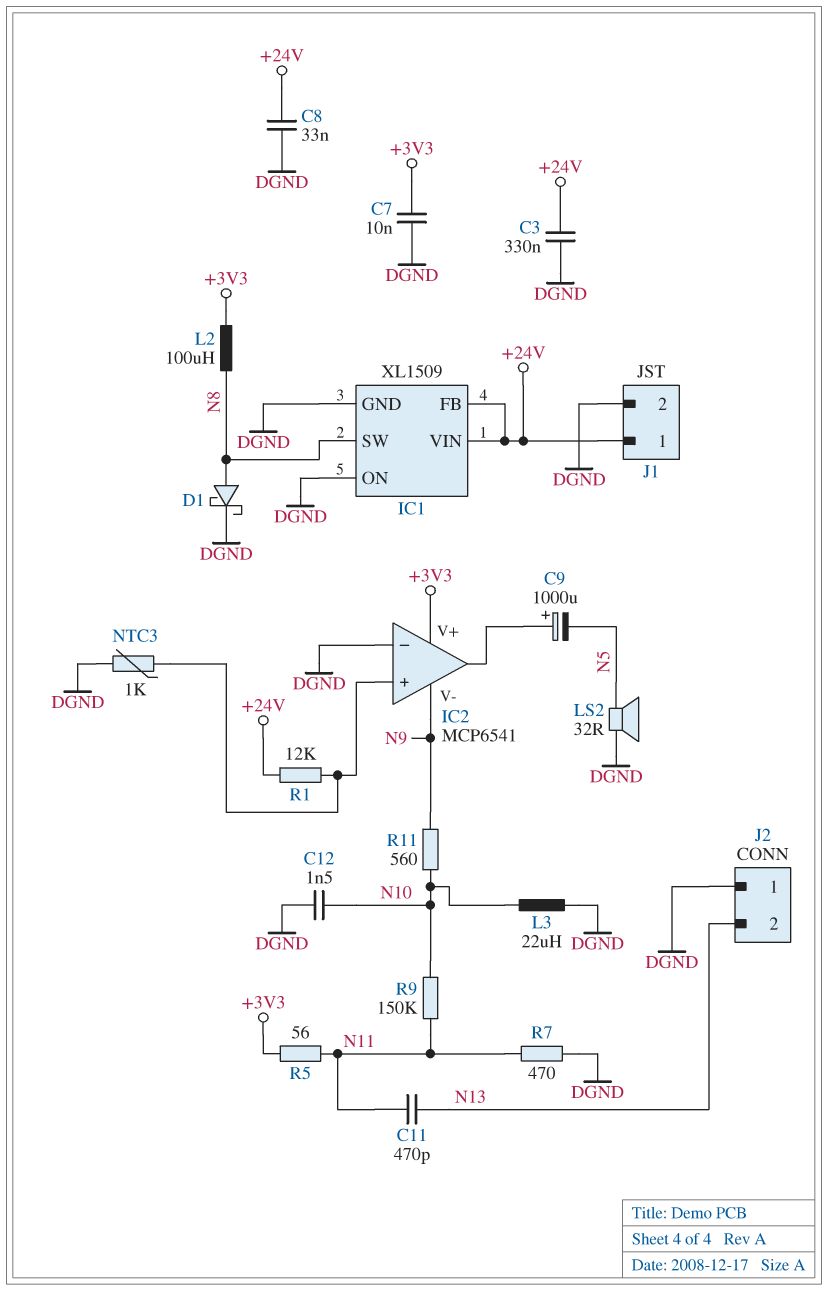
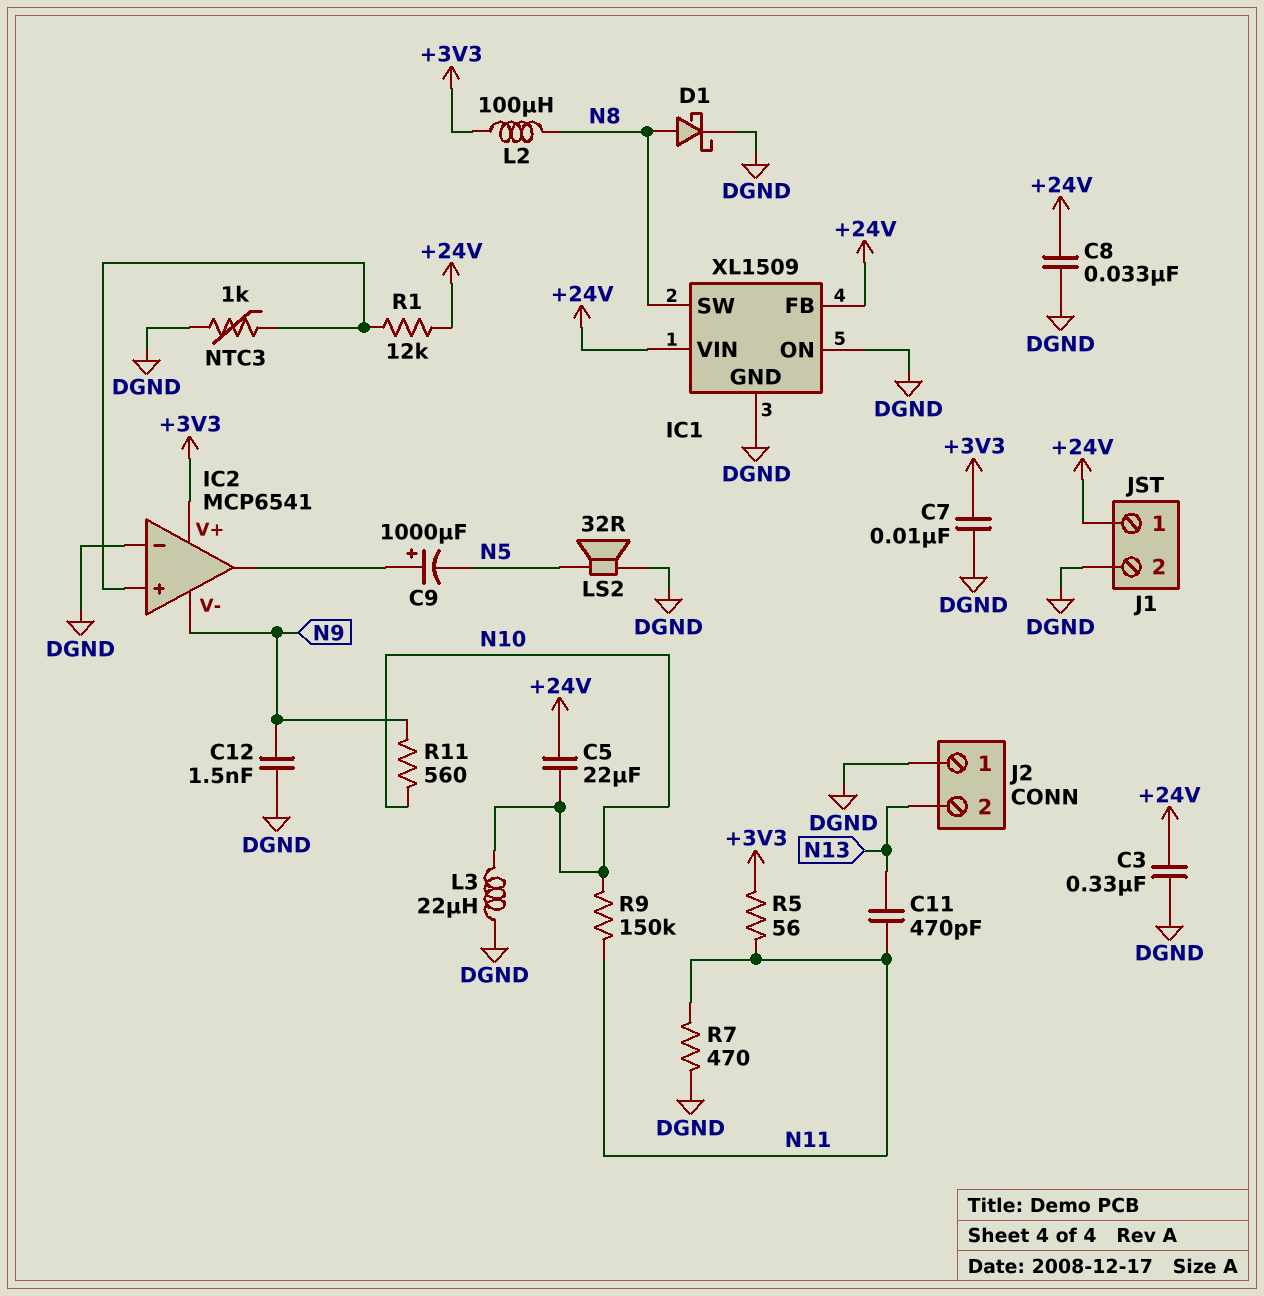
C5: none -> 22uF (+24V, N10)
C12: 1.5nF (DGND, N10) -> 1.5nF (DGND, N9)

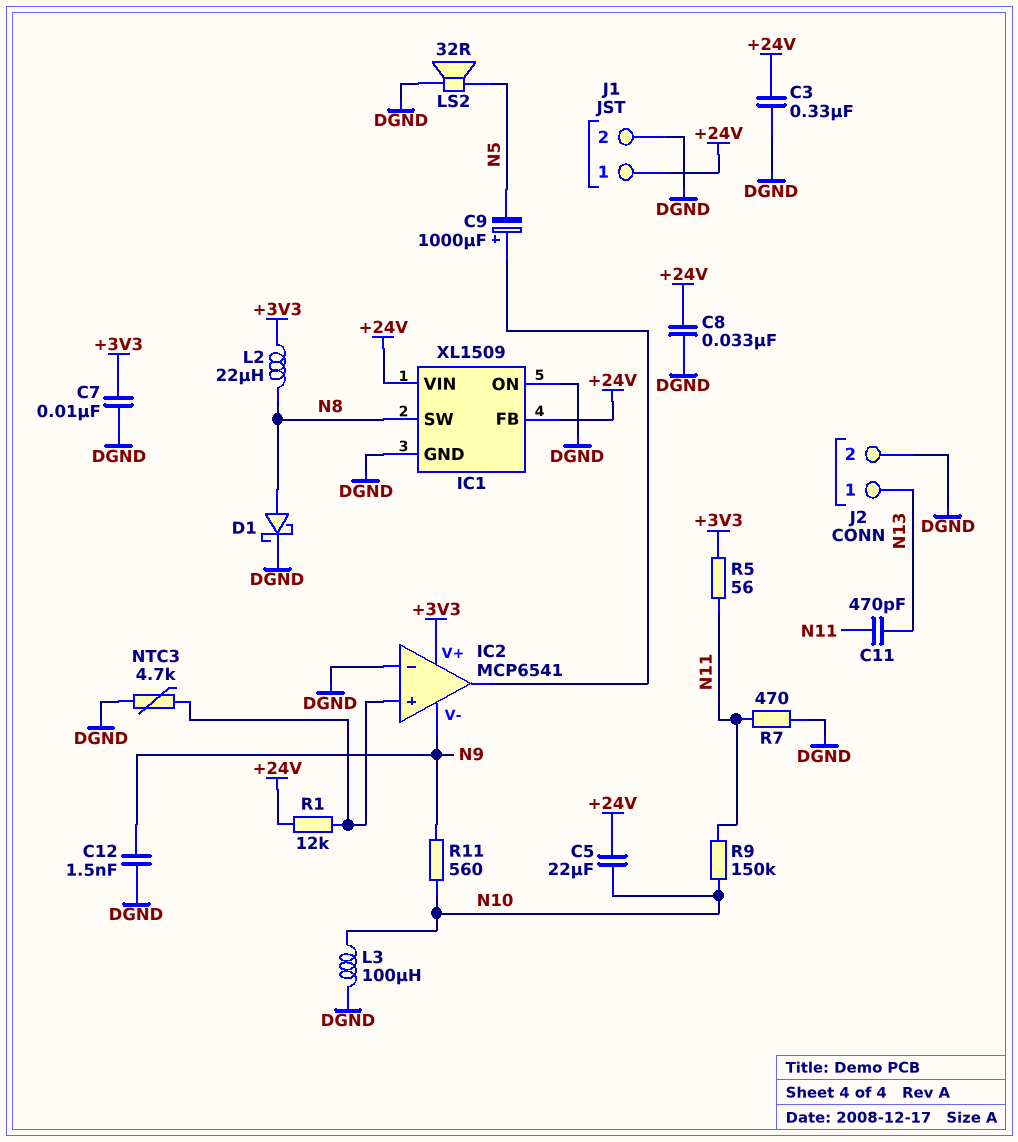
J2 pin 1: DGND -> N13
J2 pin 2: N13 -> DGND
L2: 100uH (+3V3, N8) -> 22uH (+3V3, N8)
L3: 22uH (DGND, N10) -> 100uH (DGND, N10)
NTC3: 1k (DGND, IC2/in+) -> 4.7k (DGND, IC2/in+)

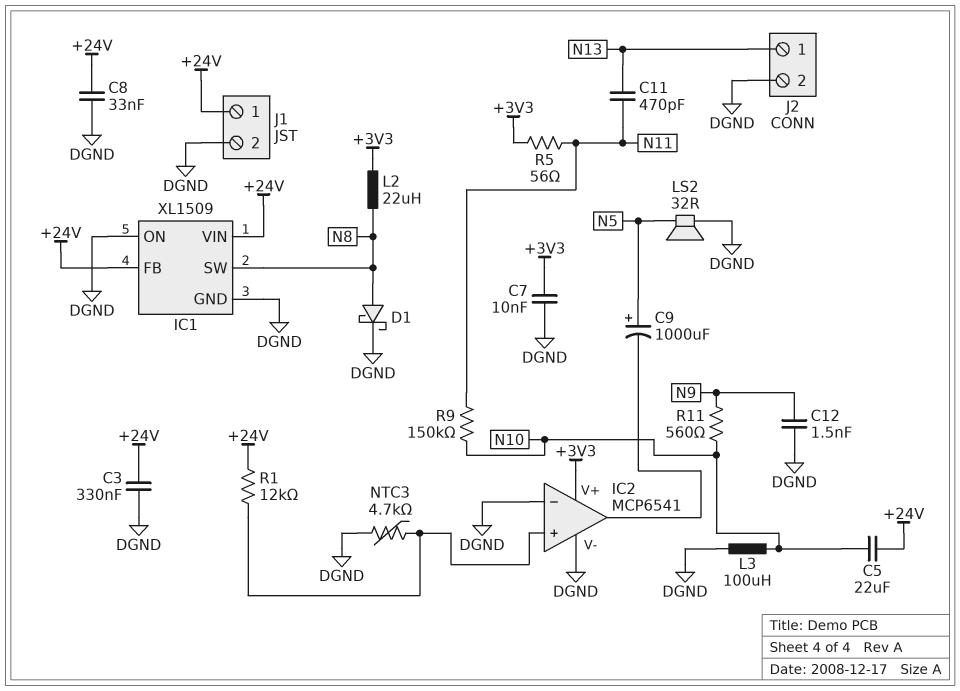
C9: 1000uF (plus IC2/out, minus N5) -> 1000uF (plus N5, minus IC2/out)
IC2 pin V-: N9 -> DGND
R7: 470 (DGND, N11) -> none

